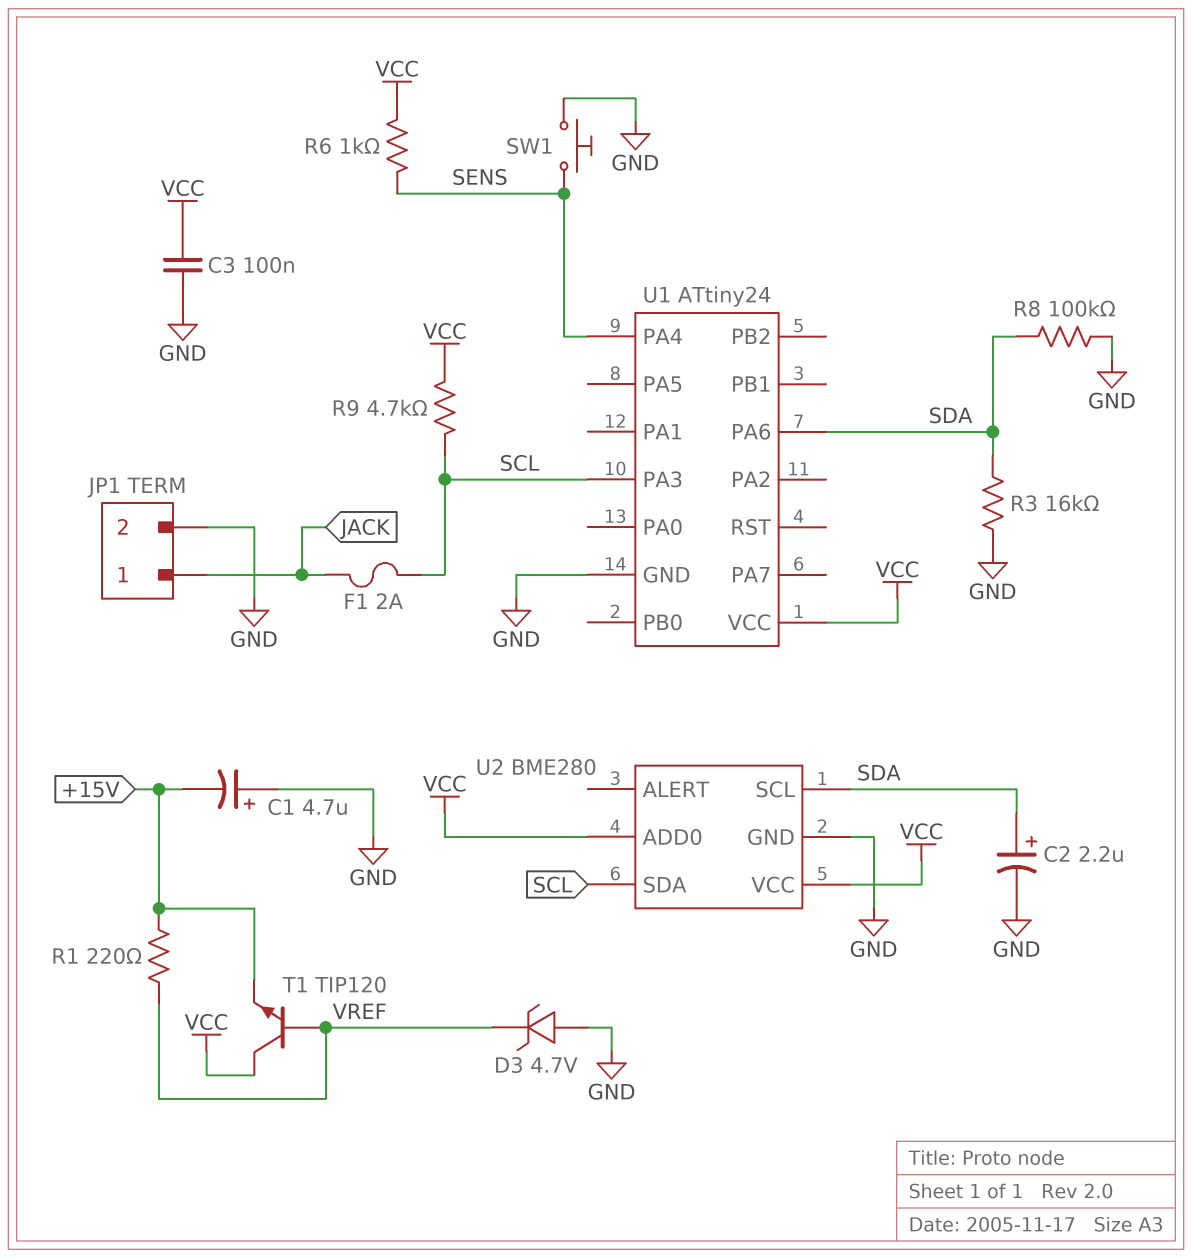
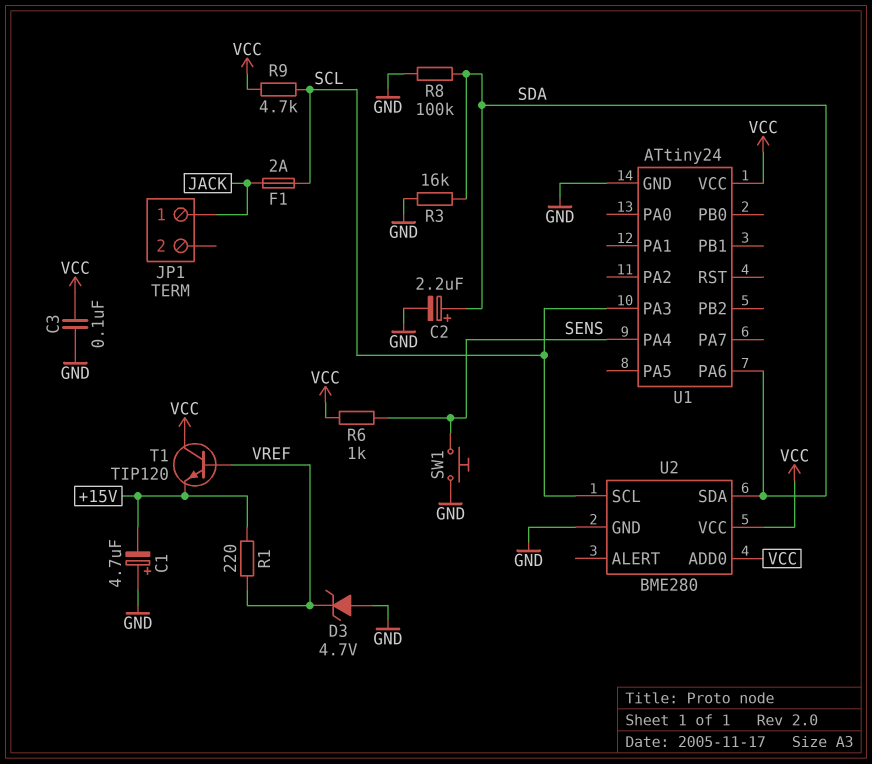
JP1 pin 2: GND -> none
U2 pin SCL: SDA -> SCL
U2 pin SDA: SCL -> SDA

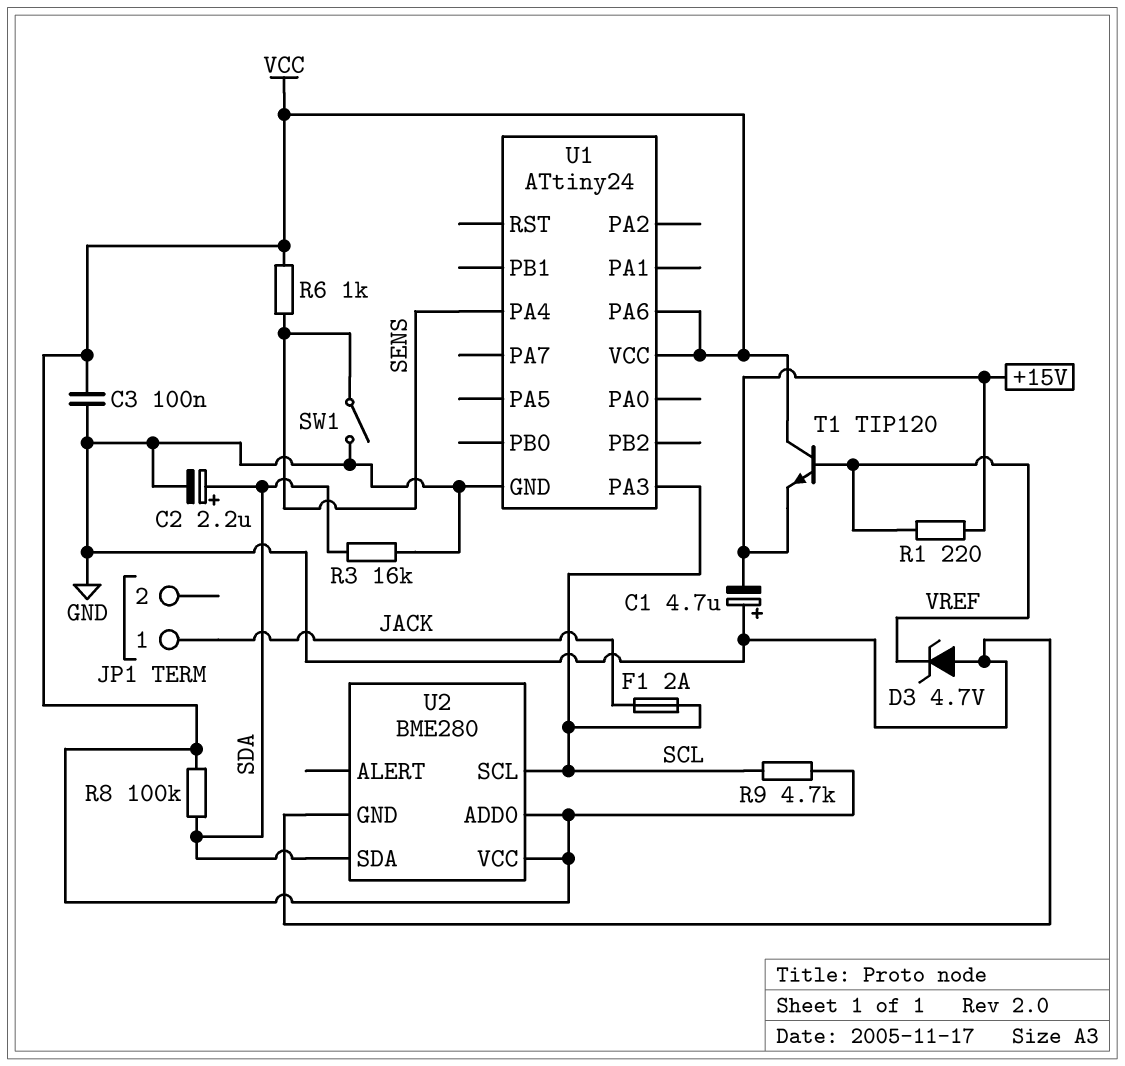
R8: 100k (GND, SDA) -> 100k (SDA, VCC)
SW1: button (GND, SENS) -> switch (GND, SENS)
U1 pin PA6: SDA -> VCC

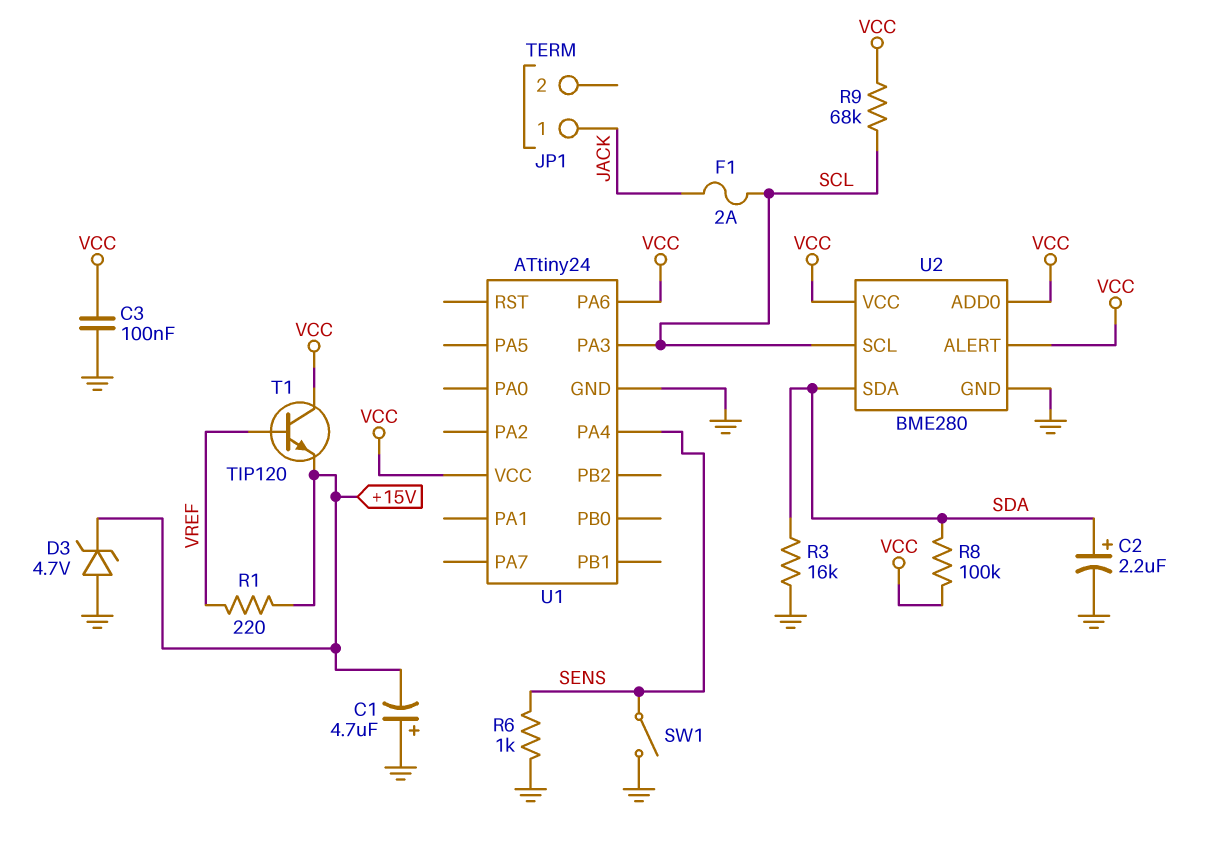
D3: zener 4.7V (A GND, K VREF) -> zener 4.7V (A GND, K +15V)
R6: 1k (SENS, VCC) -> 1k (GND, SENS)
R9: 4.7k (SCL, VCC) -> 68k (SCL, VCC)
U2 pin ALERT: none -> VCC

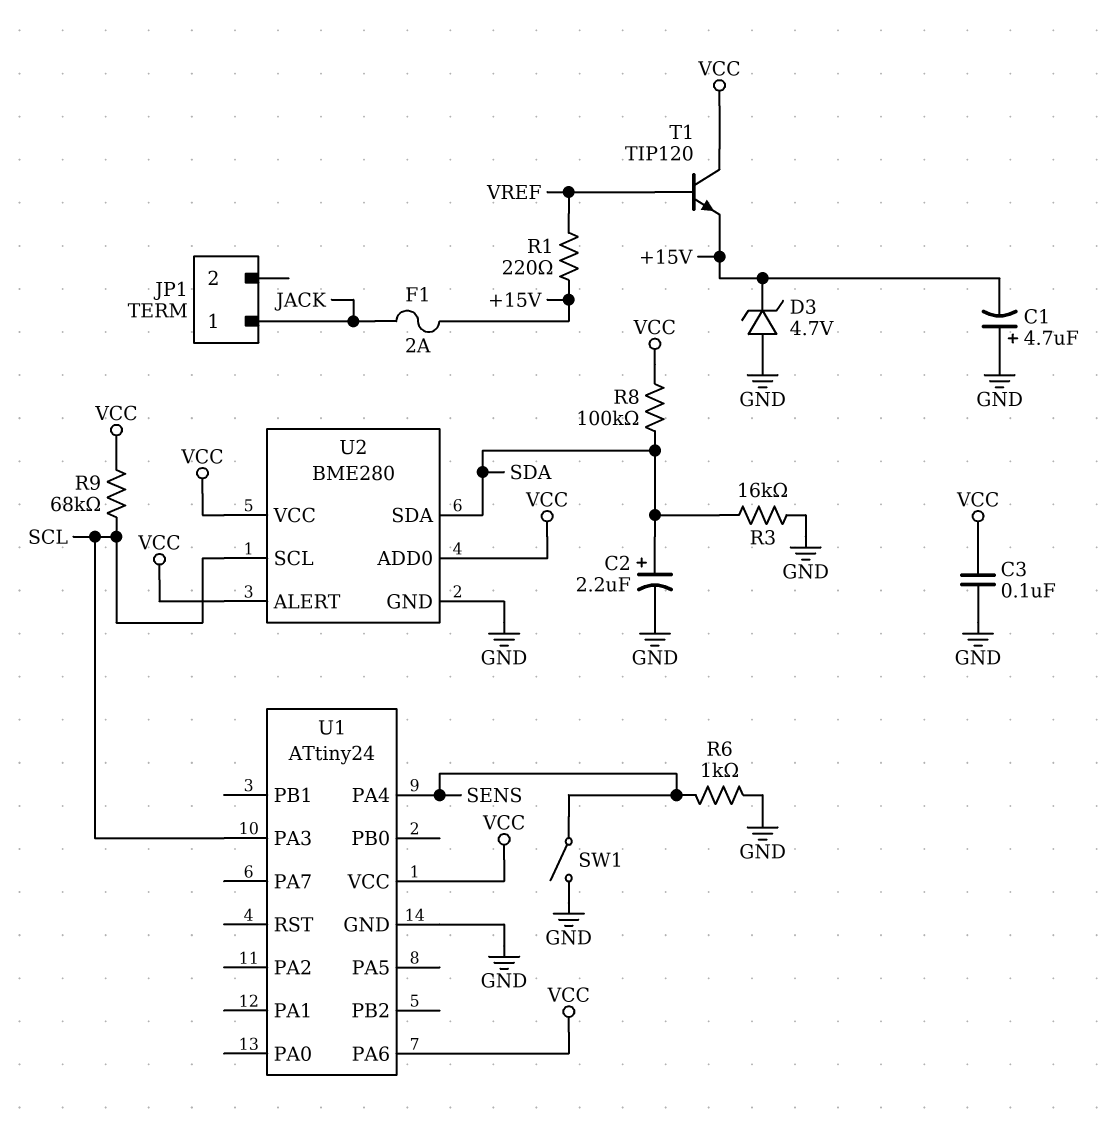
F1: 2A (JACK, SCL) -> 2A (+15V, JACK)

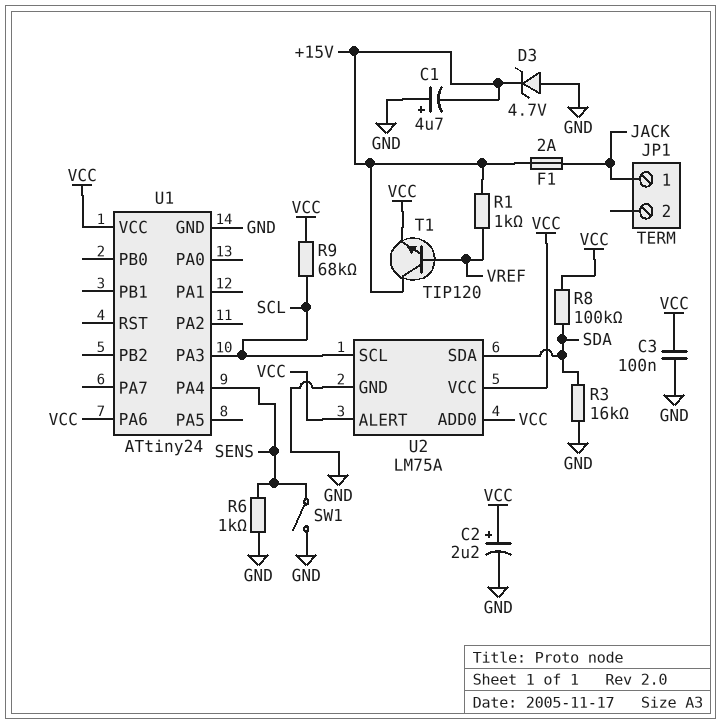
C2: 2.2uF (plus SDA, minus GND) -> 2.2uF (plus VCC, minus GND)
R1: 220 (+15V, VREF) -> 1k (+15V, VREF)
T1: NPN TIP120 (B VREF, C VCC, E +15V) -> NPN TIP120 (B VREF, C +15V, E VCC)
U2: BME280 -> LM75A

